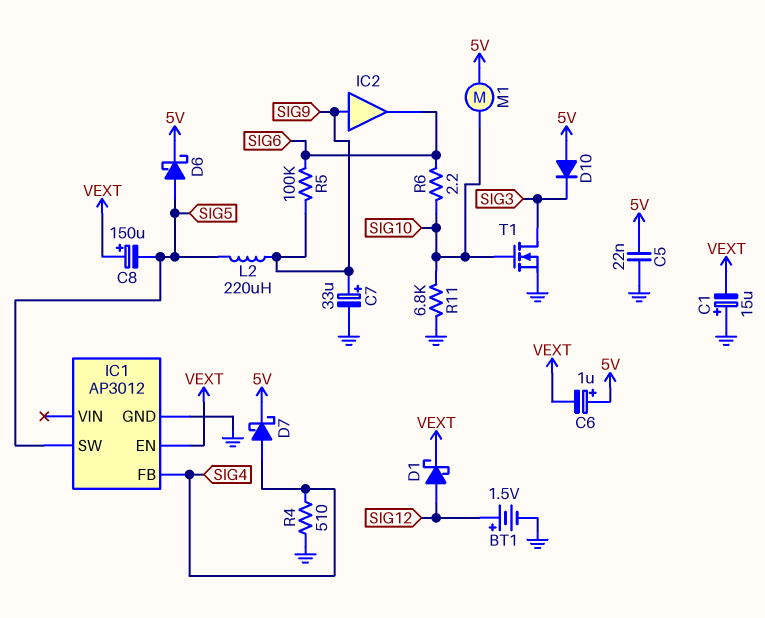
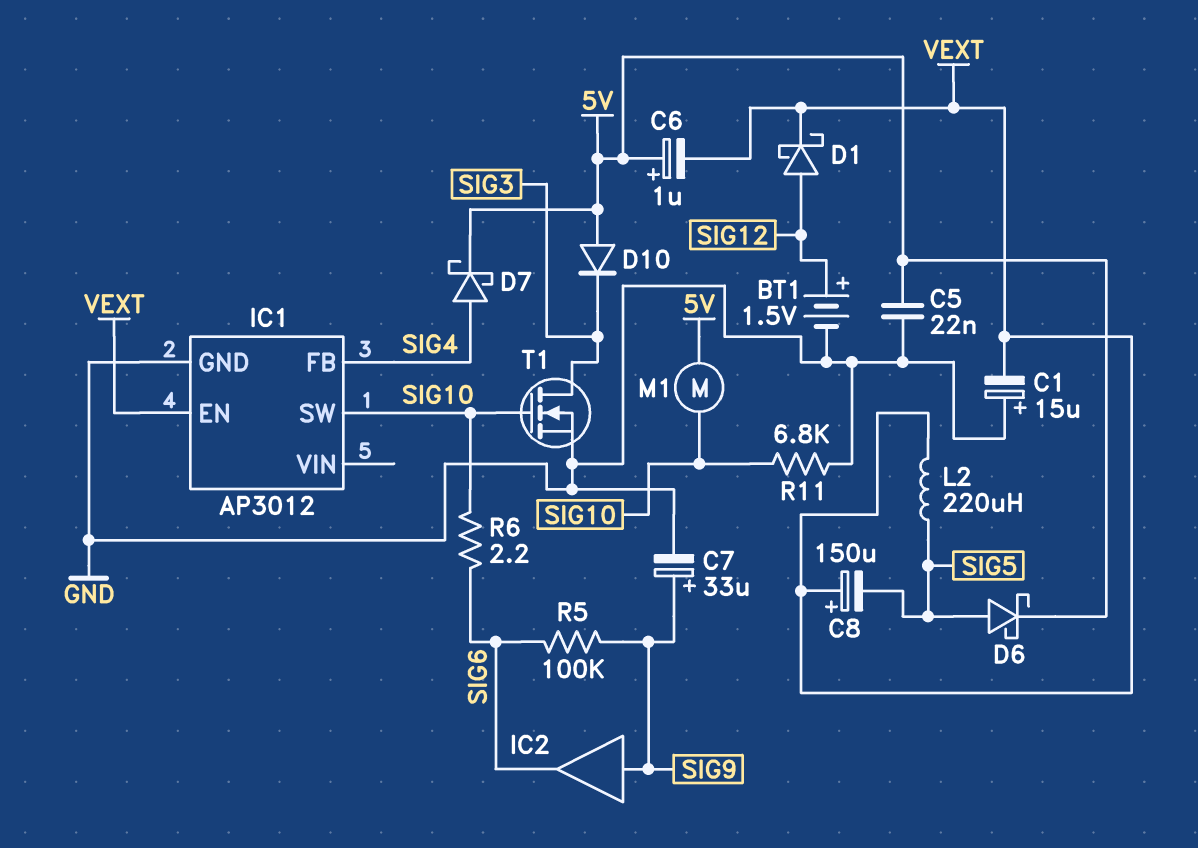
IC1 pin SW: SIG5 -> SIG10
L2: 220uH (SIG5, SIG9) -> 220uH (SIG5, VEXT)
R4: 510 (GND, SIG4) -> none

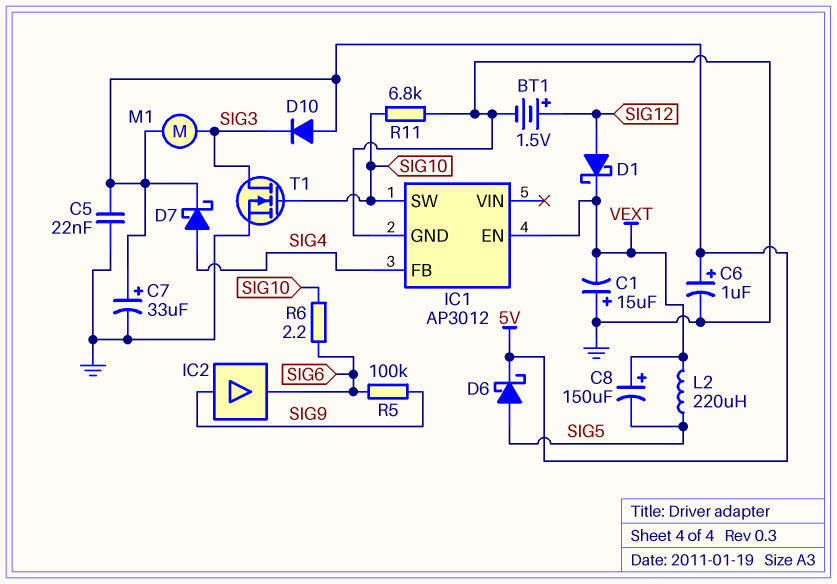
C6: 1uF (plus 5V, minus VEXT) -> 1uF (plus 5V, minus GND)
C7: 33uF (plus SIG9, minus GND) -> 33uF (plus 5V, minus GND)
M1: motor (5V, SIG10) -> motor (5V, SIG3)

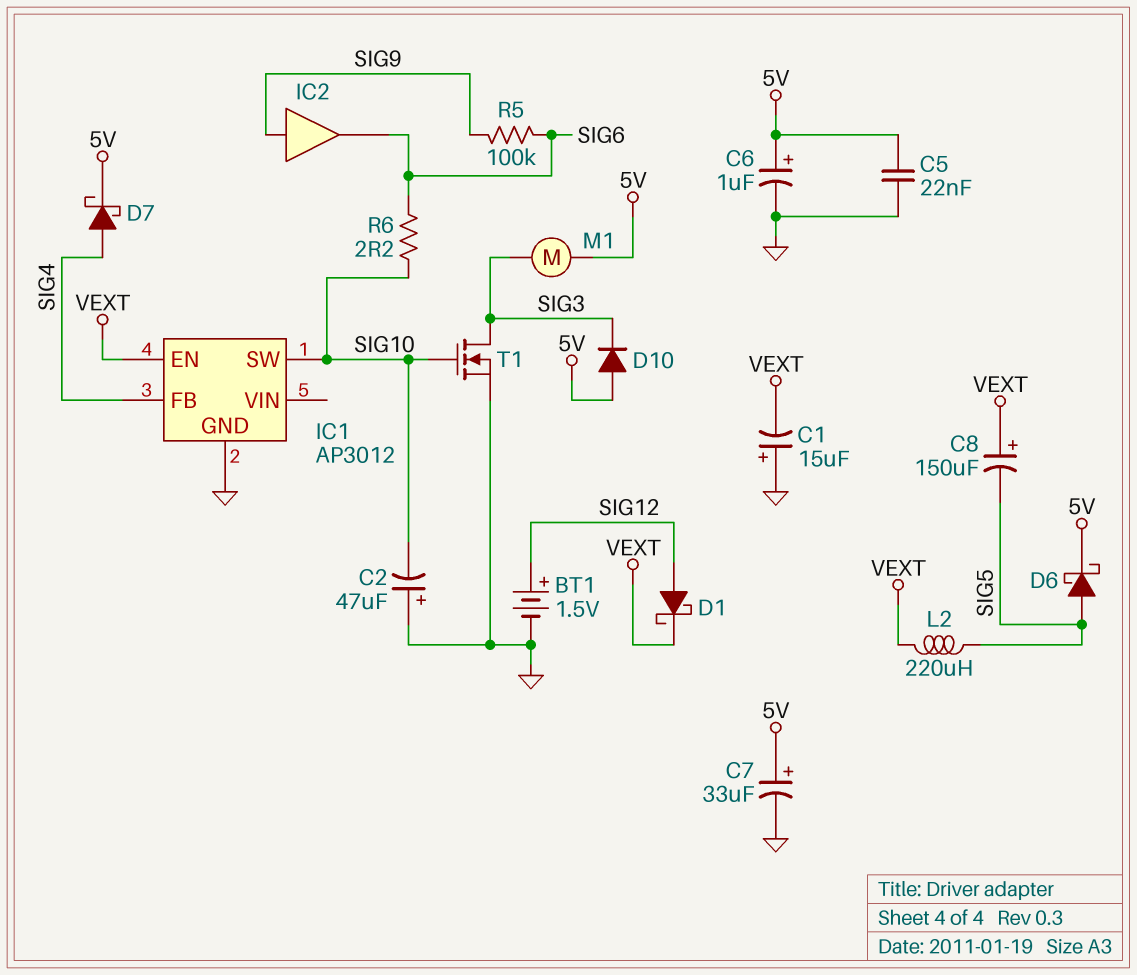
C2: none -> 47uF (plus GND, minus SIG10)
R11: 6.8k (GND, SIG10) -> none

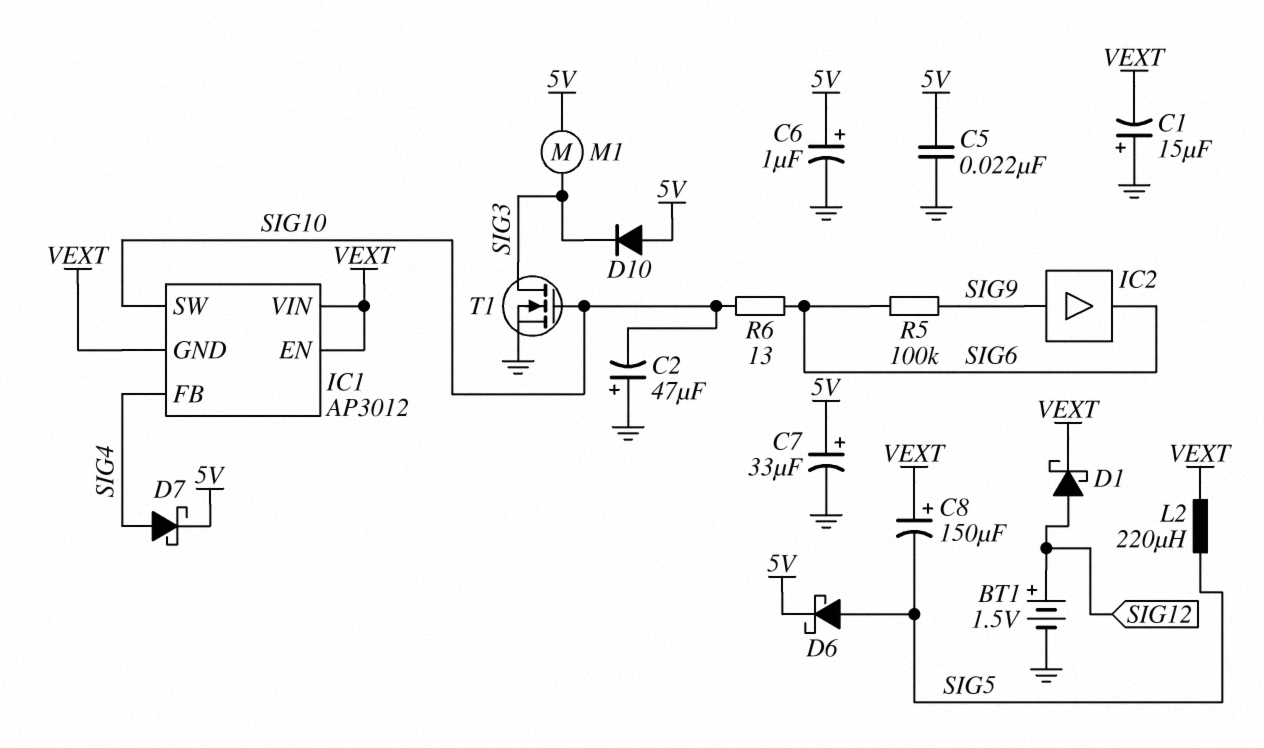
IC1 pin GND: GND -> VEXT
IC1 pin VIN: none -> VEXT
R6: 2.2 (SIG6, SIG10) -> 13 (SIG6, SIG10)

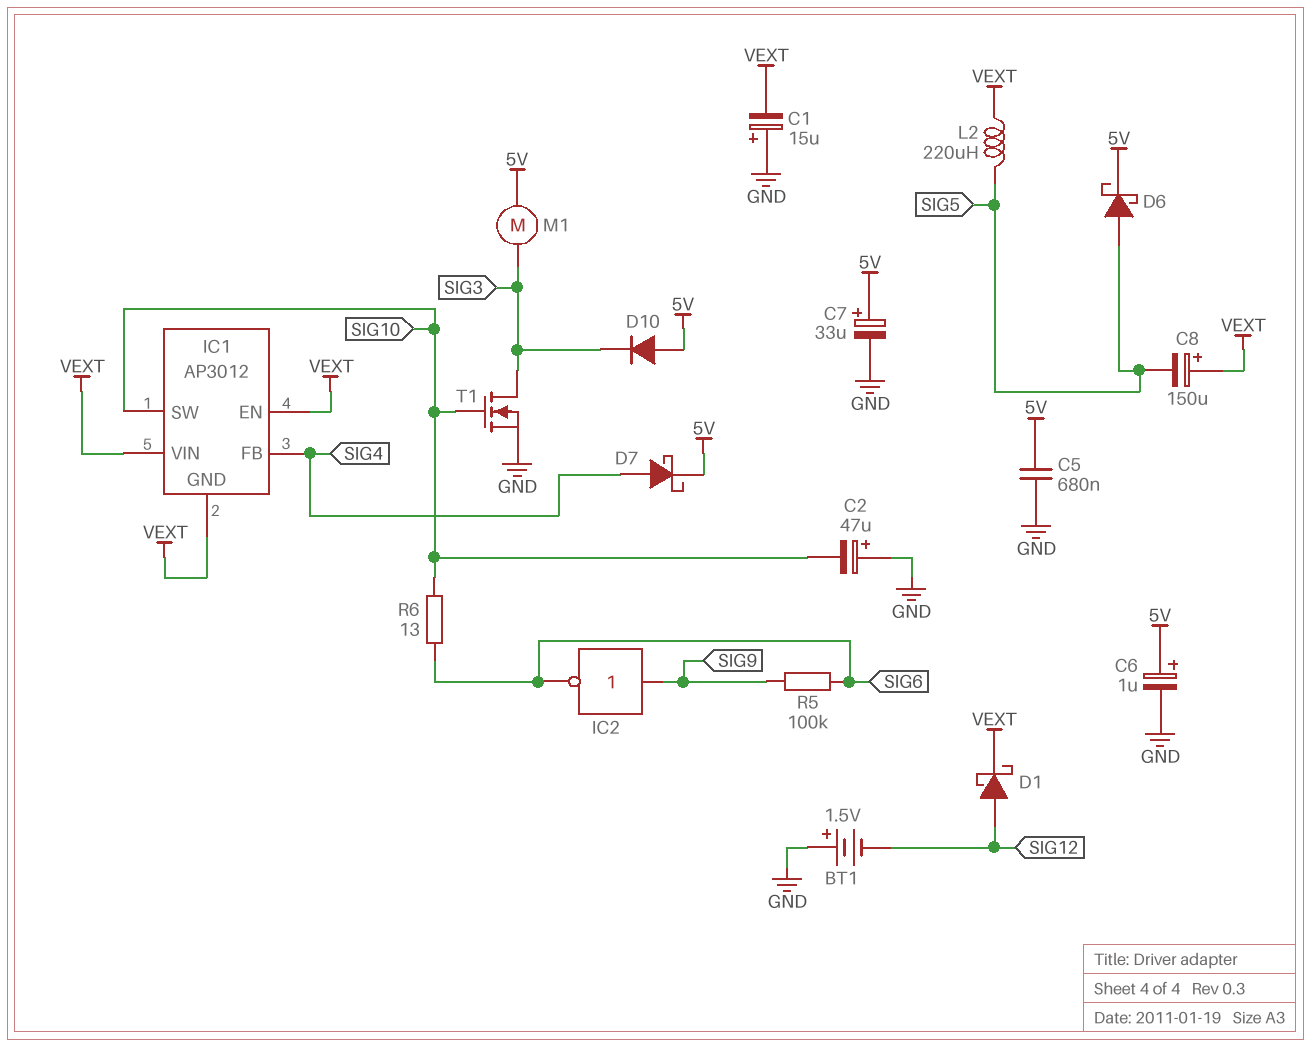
BT1: 1.5V (plus SIG12, minus GND) -> 1.5V (plus GND, minus SIG12)
C5: 22nF (5V, GND) -> 680nF (5V, GND)
IC2: buffer (in SIG9, out SIG6) -> NOT (in SIG9, out SIG6)

